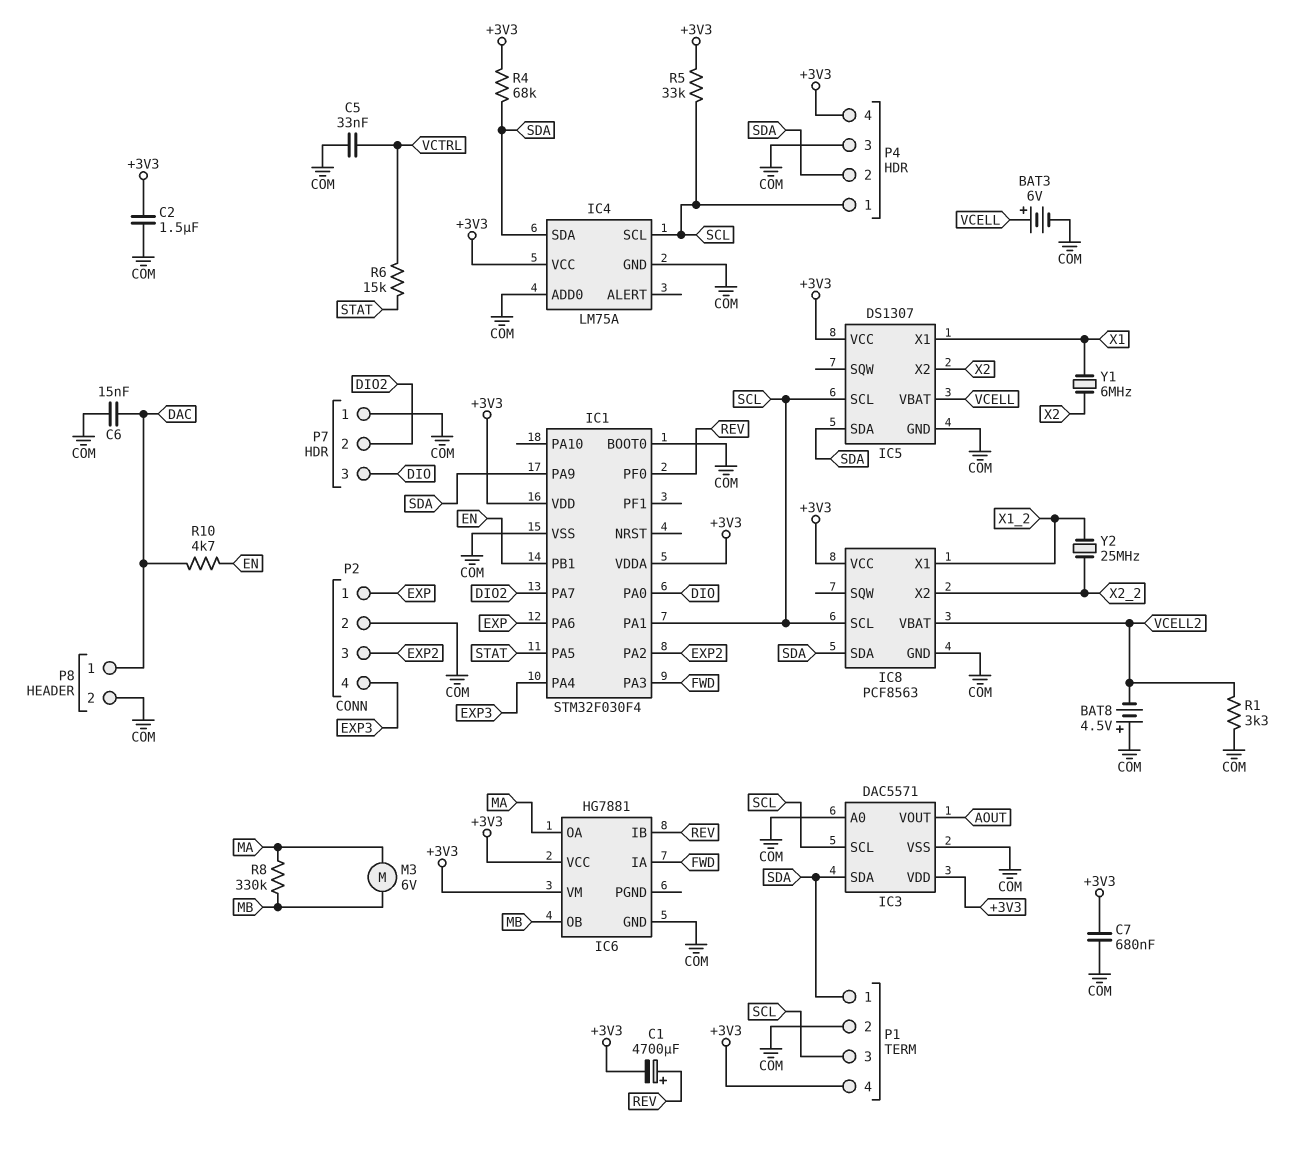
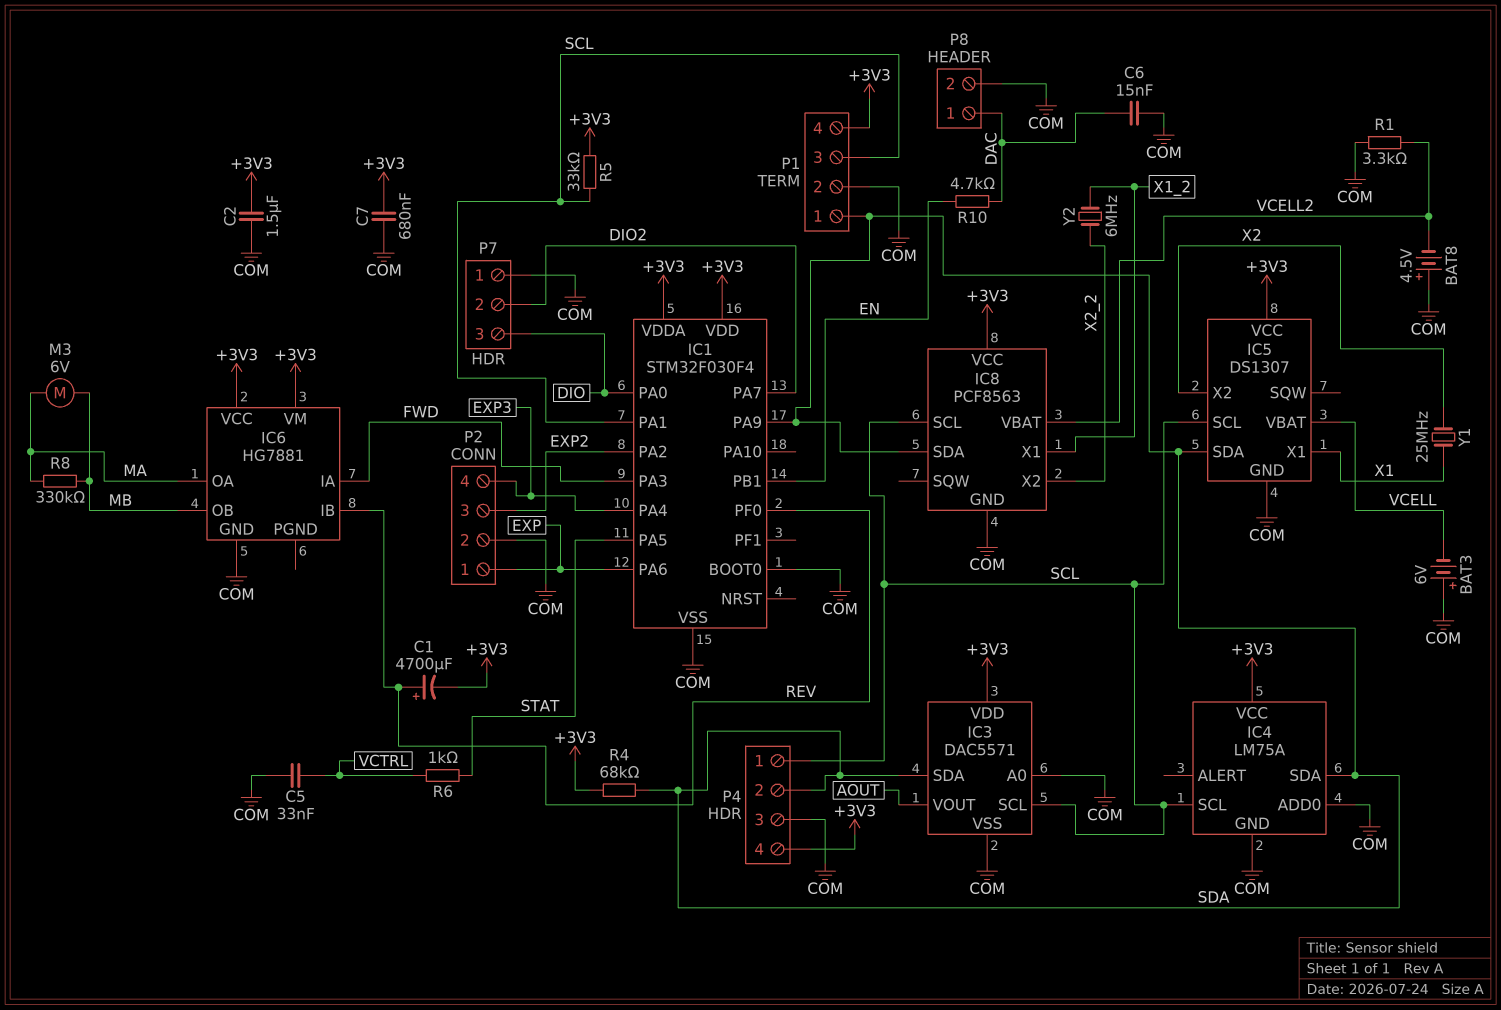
BAT3: 6V (plus VCELL, minus COM) -> 6V (plus COM, minus VCELL)
R6: 15k (STAT, VCTRL) -> 1k (STAT, VCTRL)
Y1: 6MHz (X1, X2) -> 25MHz (X1, X2)
Y2: 25MHz (X1_2, X2_2) -> 6MHz (X1_2, X2_2)

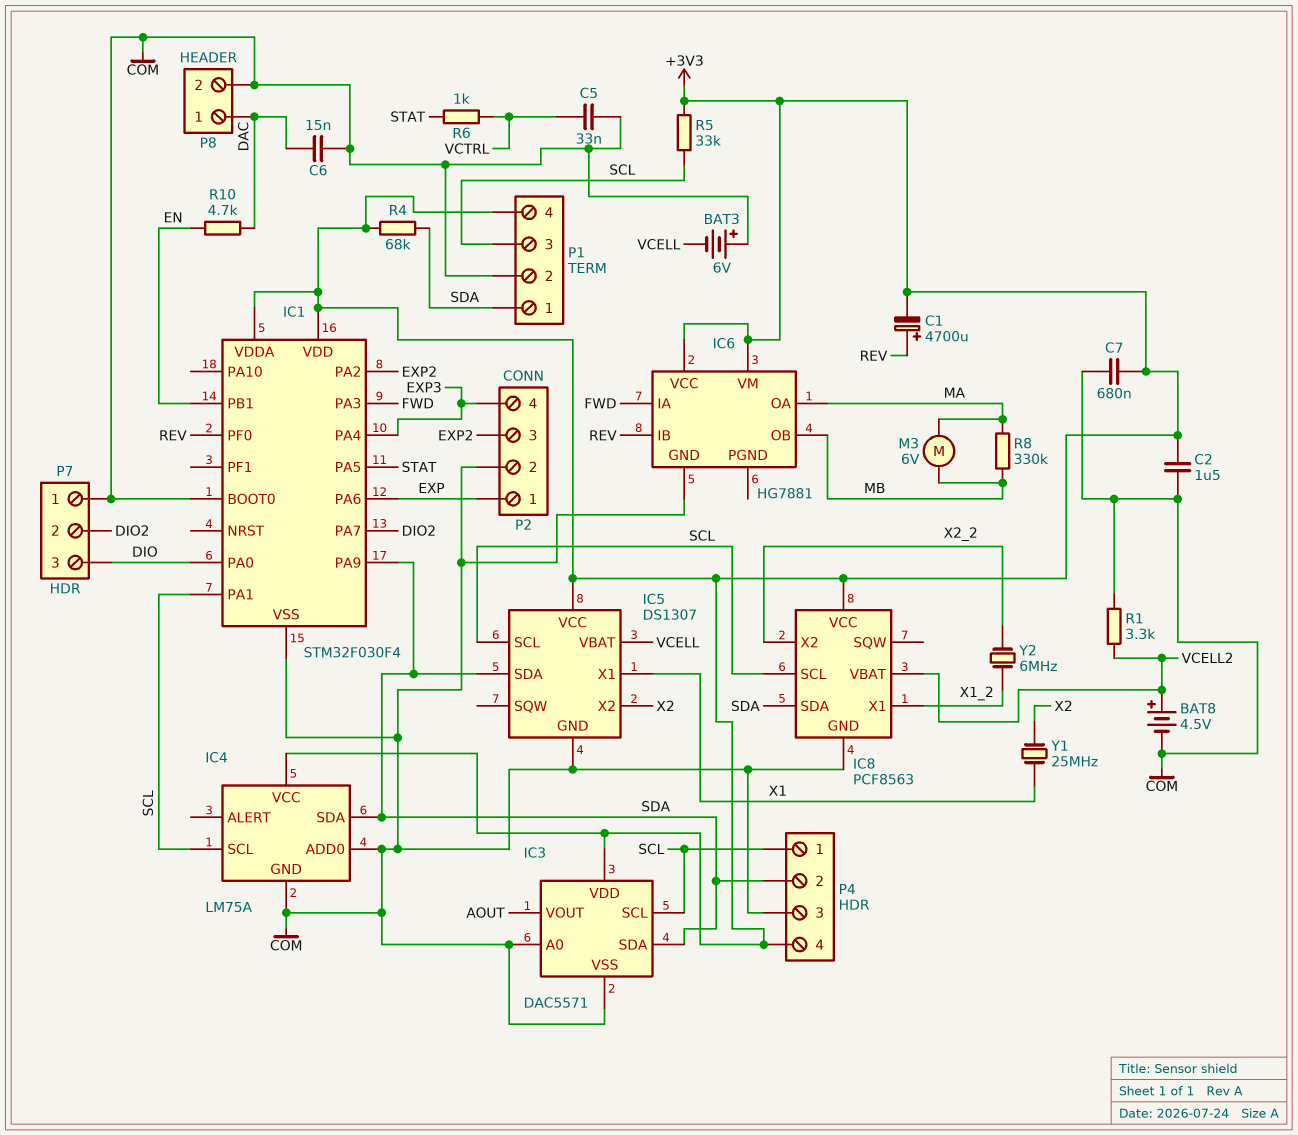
BAT8: 4.5V (plus COM, minus VCELL2) -> 4.5V (plus VCELL2, minus COM)

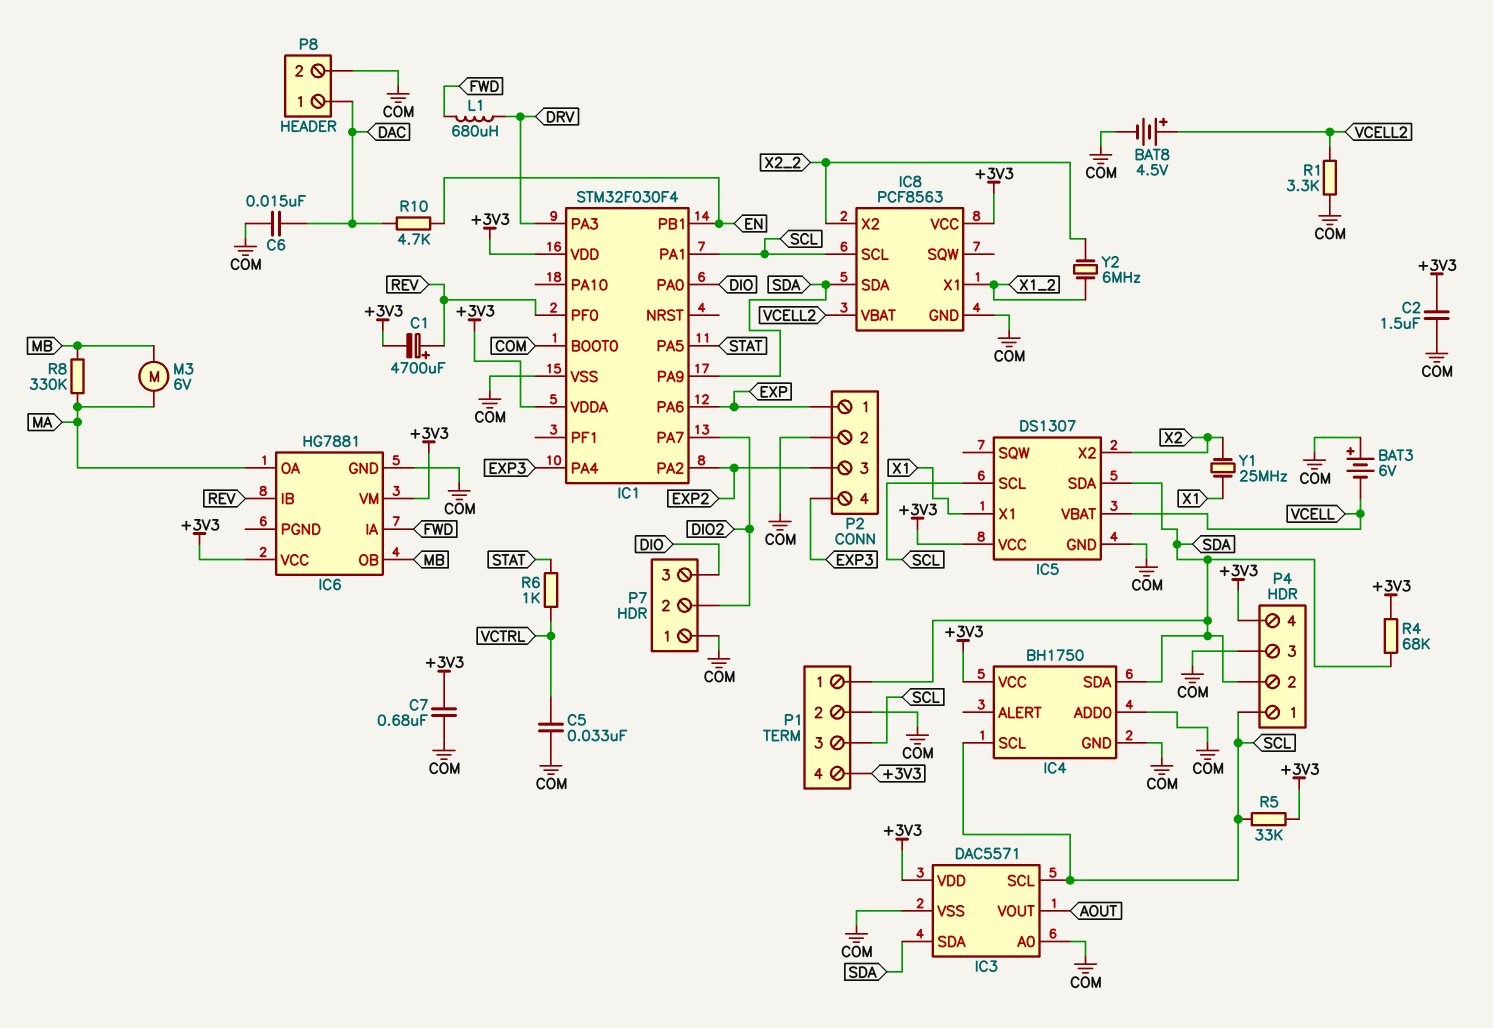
IC1 pin PA3: FWD -> DRV
IC4: LM75A -> BH1750
L1: none -> 680uH (DRV, FWD)

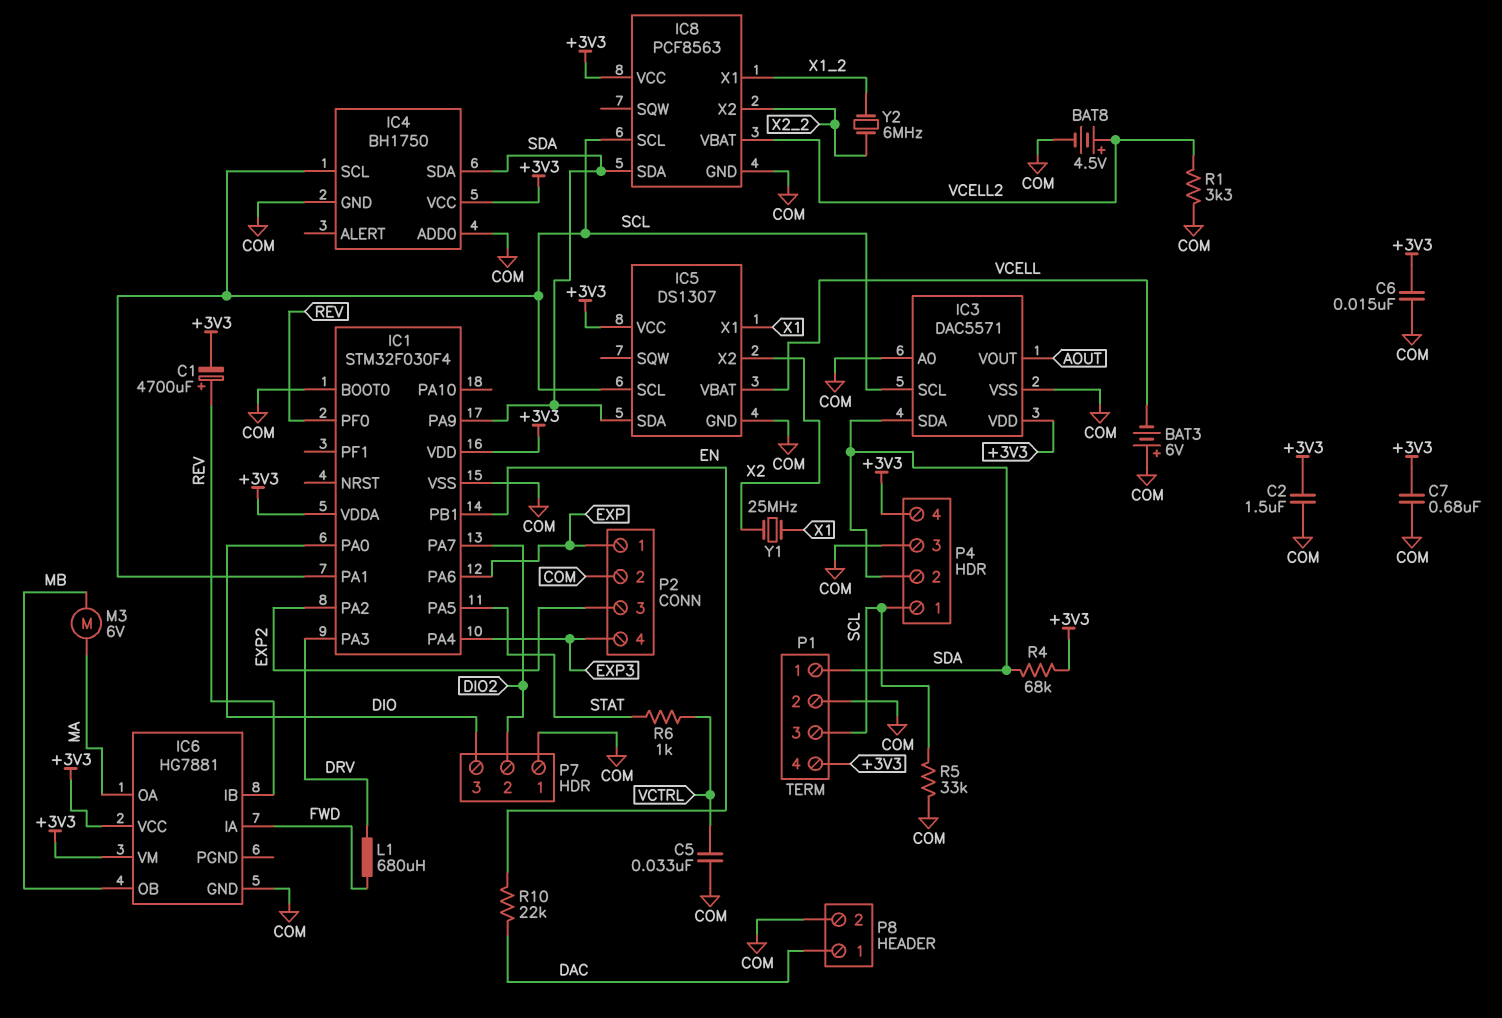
C6: 15nF (COM, DAC) -> 15nF (+3V3, COM)
R5: 33k (+3V3, SCL) -> 33k (COM, SCL)
R8: 330k (MA, MB) -> none
R10: 4.7k (DAC, EN) -> 22k (DAC, EN)

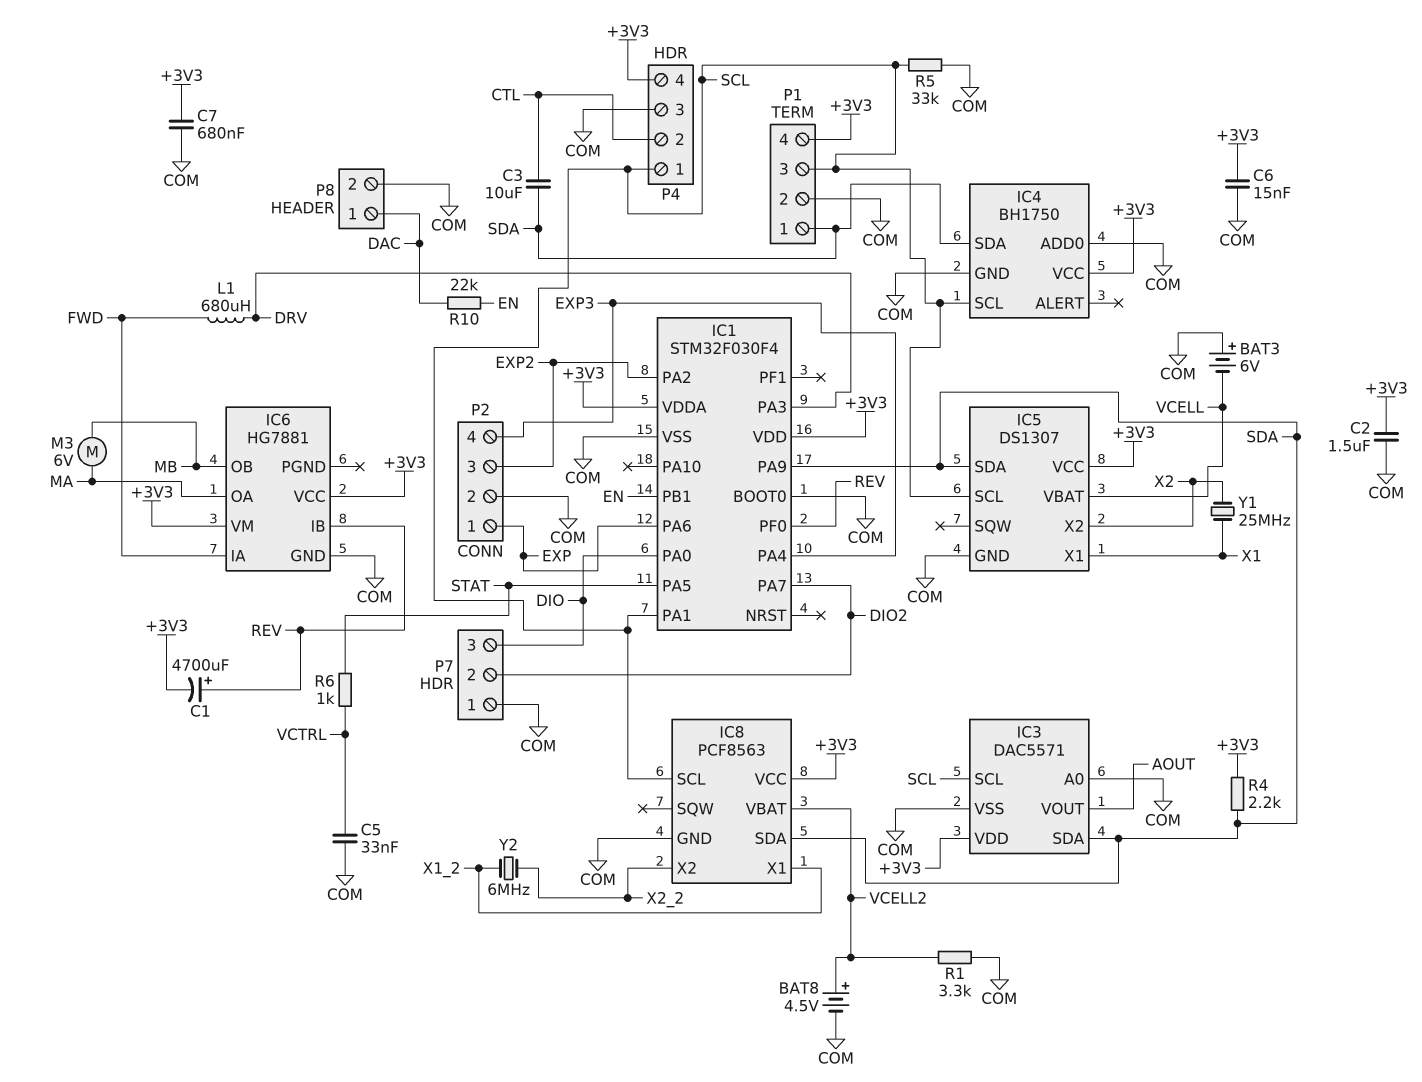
C3: none -> 10uF (CTL, SDA)
P4 pin 2: SDA -> CTL
R4: 68k (+3V3, SDA) -> 2.2k (+3V3, SDA)

